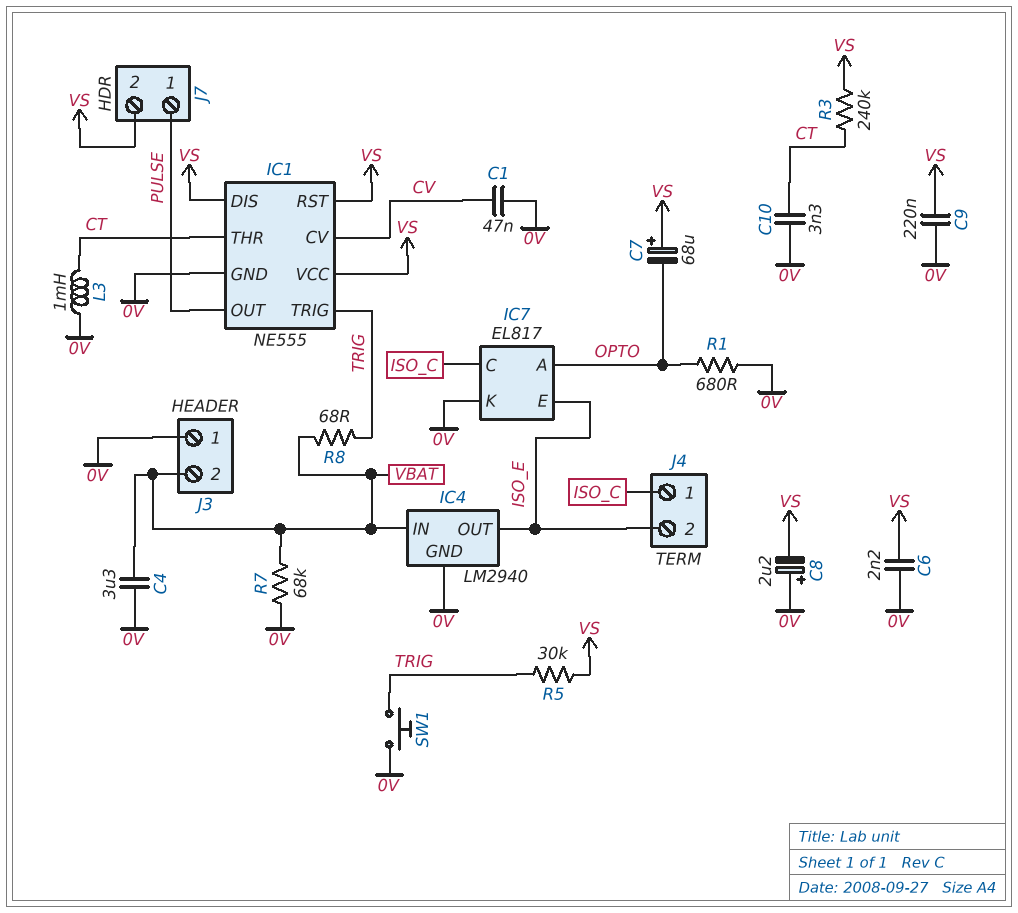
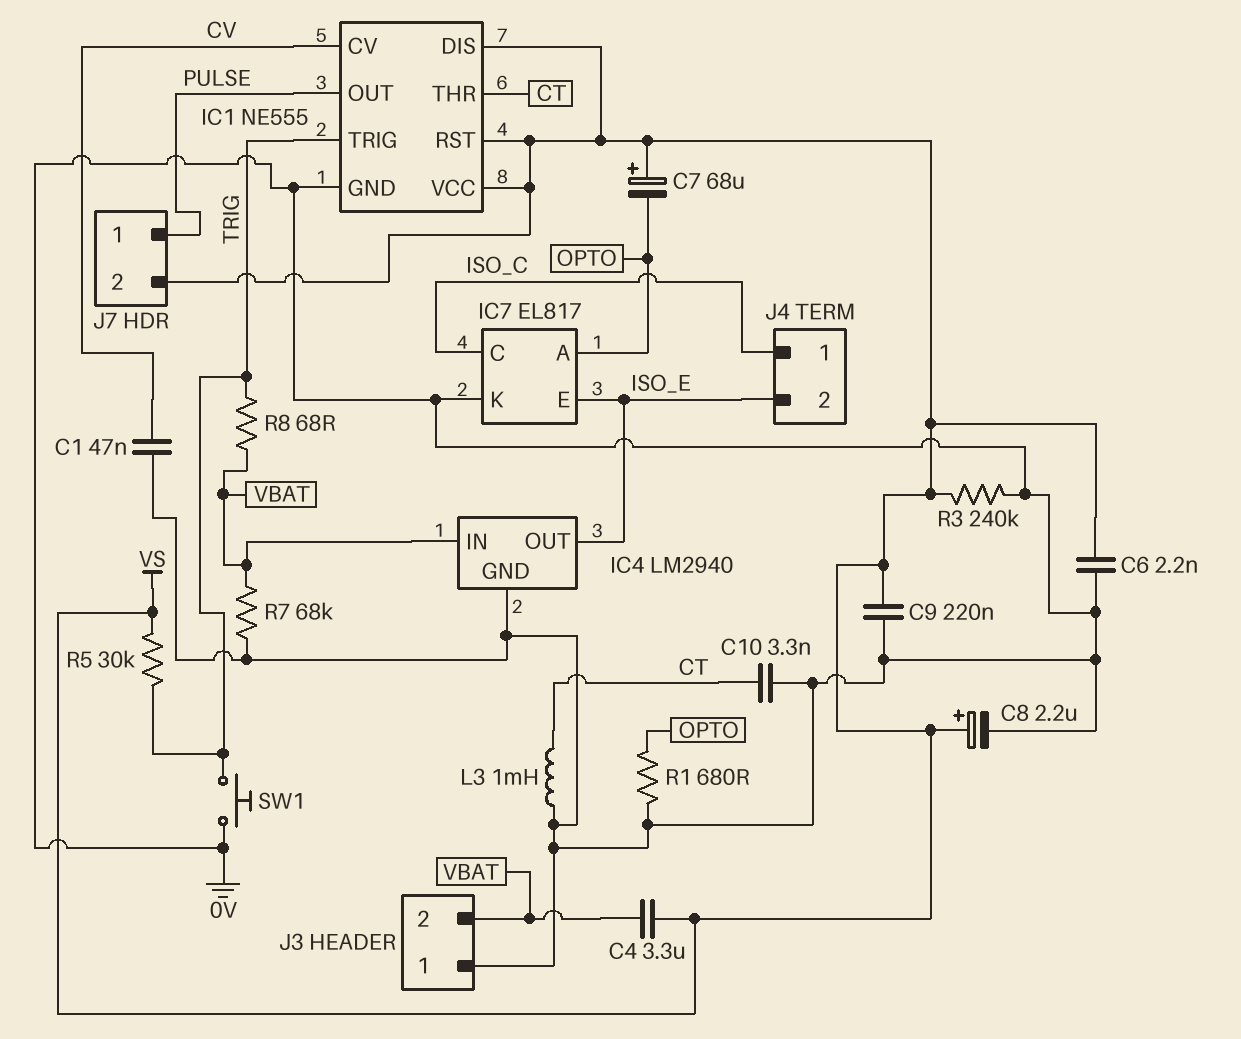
C4: 3.3uF (0V, VBAT) -> 3.3uF (VBAT, VS)
C8: 2.2uF (plus 0V, minus VS) -> 2.2uF (plus VS, minus 0V)
R3: 240k (CT, VS) -> 240k (0V, VS)

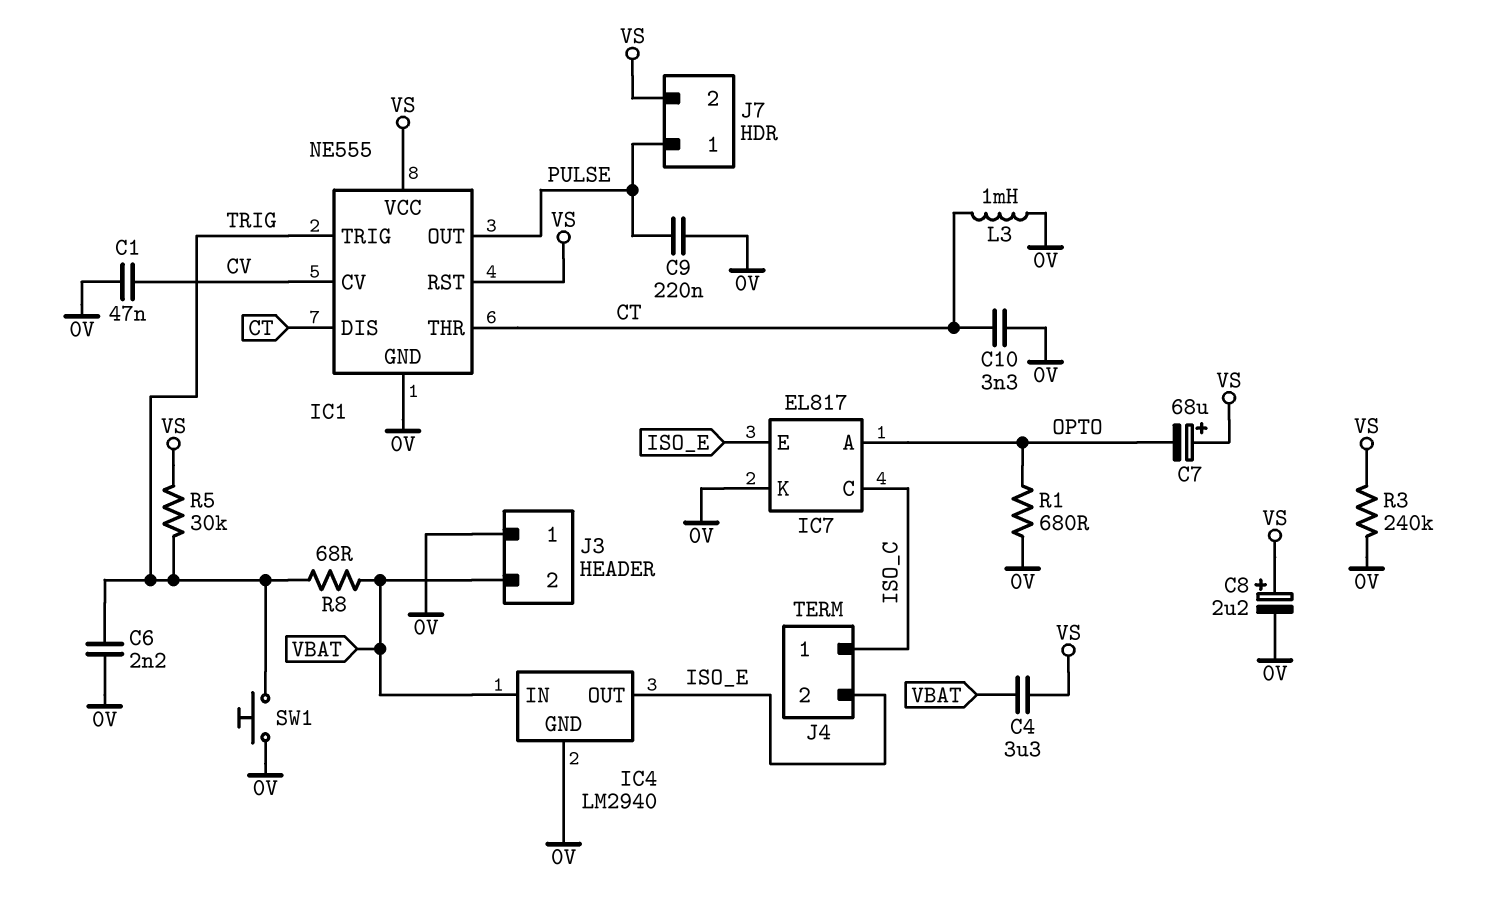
C6: 2.2nF (0V, VS) -> 2.2nF (0V, TRIG)
C9: 220nF (0V, VS) -> 220nF (0V, PULSE)
IC1 pin DIS: VS -> CT
R7: 68k (0V, VBAT) -> none

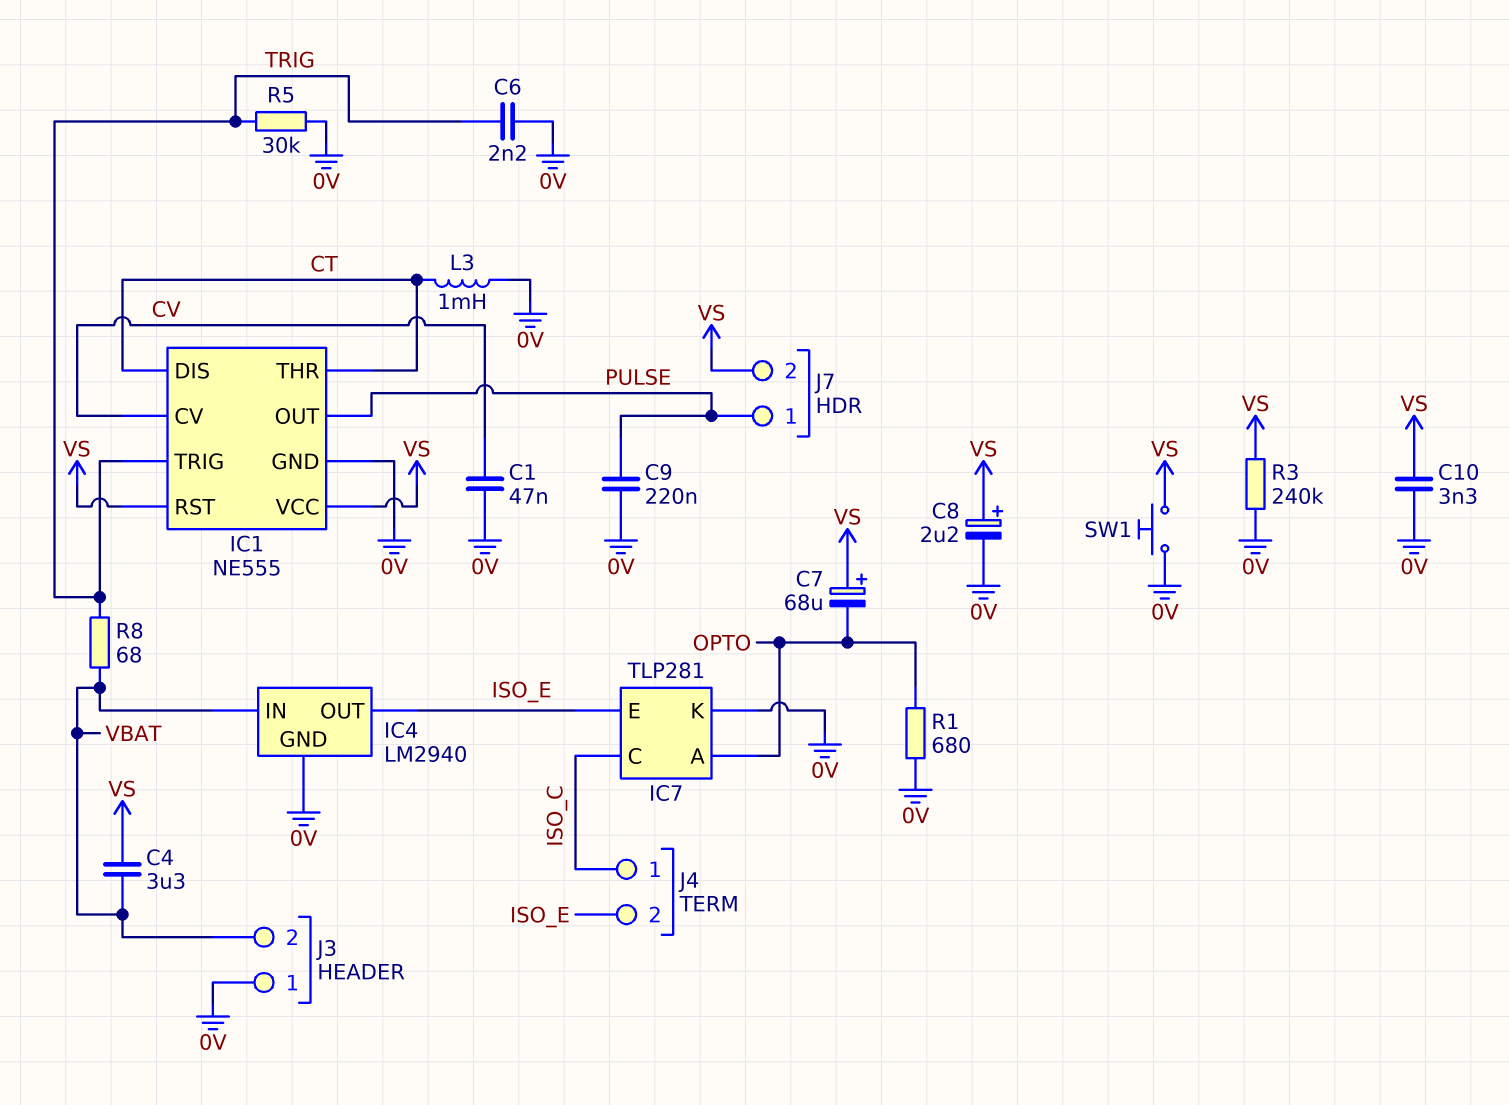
C10: 3.3nF (0V, CT) -> 3.3nF (0V, VS)
IC7: EL817 -> TLP281
R5: 30k (TRIG, VS) -> 30k (0V, TRIG)
SW1: button (0V, TRIG) -> button (0V, VS)

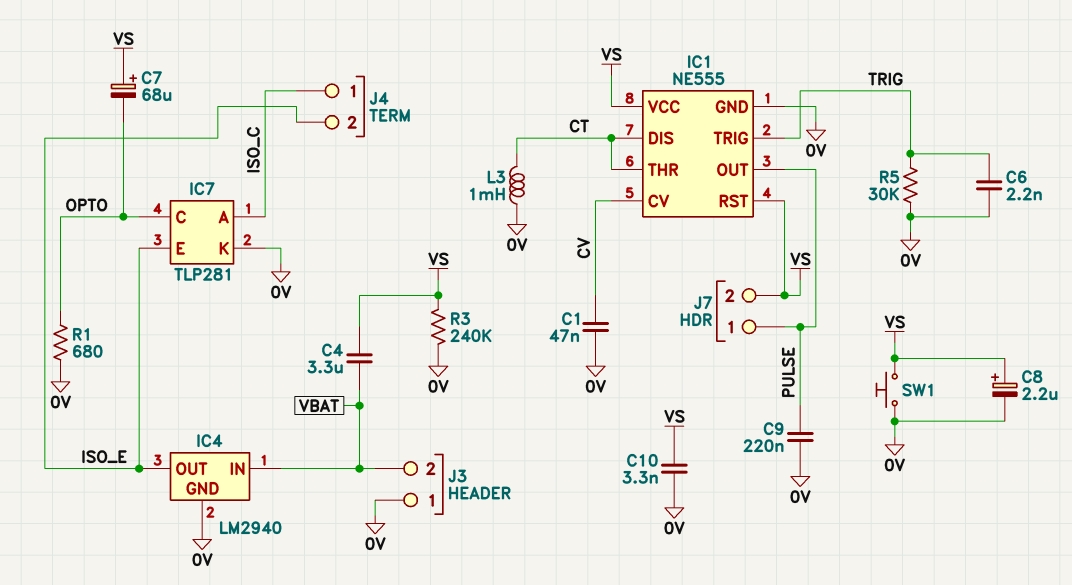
IC7 pin A: OPTO -> ISO_C
IC7 pin C: ISO_C -> OPTO
R8: 68 (TRIG, VBAT) -> none

